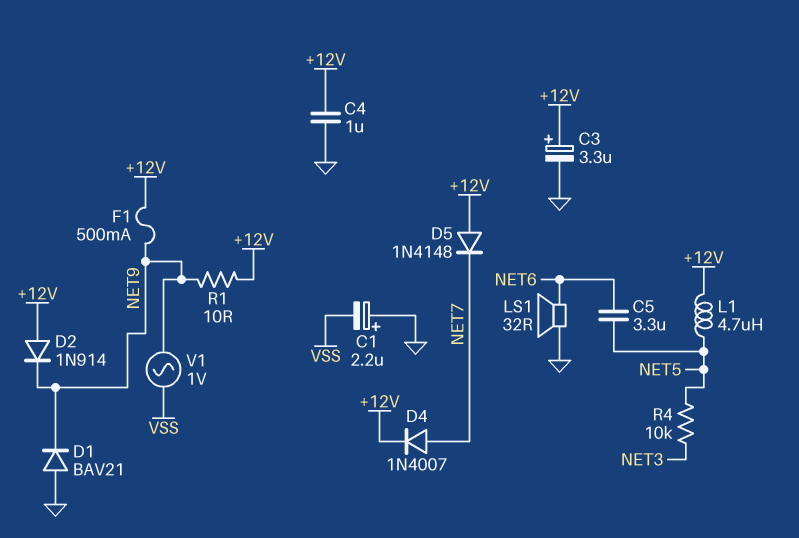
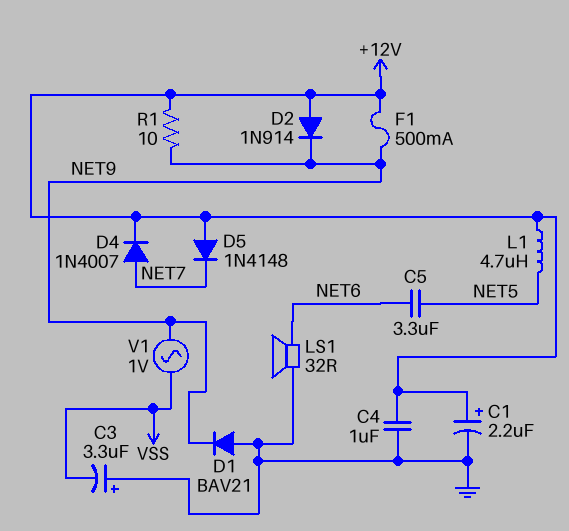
C1: 2.2uF (plus GND, minus VSS) -> 2.2uF (plus +12V, minus GND)
C3: 3.3uF (plus +12V, minus GND) -> 3.3uF (plus GND, minus VSS)
R4: 10k (NET3, NET5) -> none

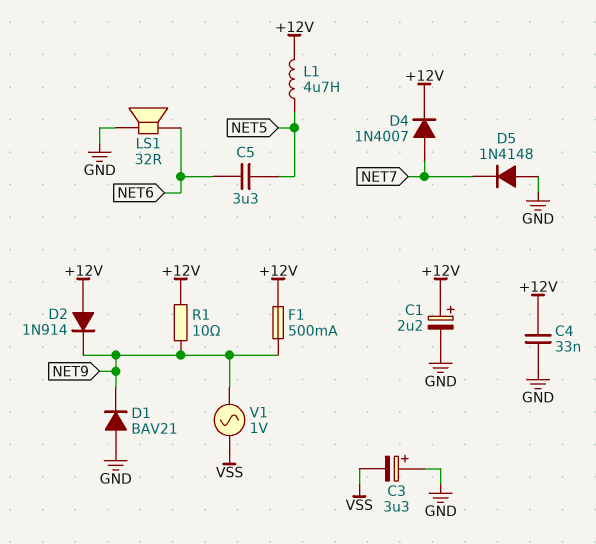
C4: 1uF (+12V, GND) -> 33nF (+12V, GND)
D5: diode 1N4148 (A +12V, K NET7) -> diode 1N4148 (A GND, K NET7)

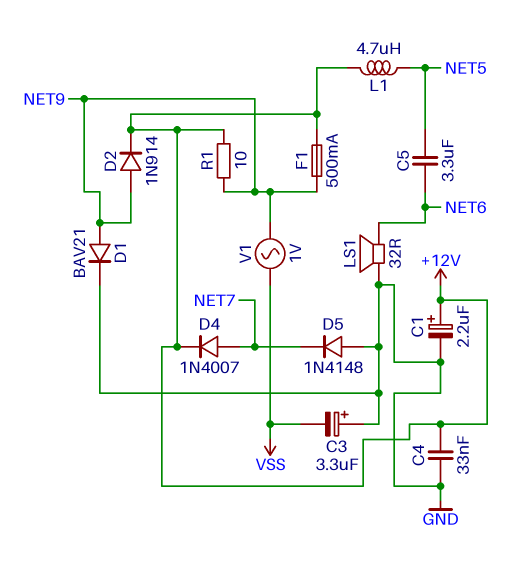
D1: diode BAV21 (A GND, K NET9) -> diode BAV21 (A NET9, K GND)
D2: diode 1N914 (A +12V, K NET9) -> diode 1N914 (A NET9, K +12V)

